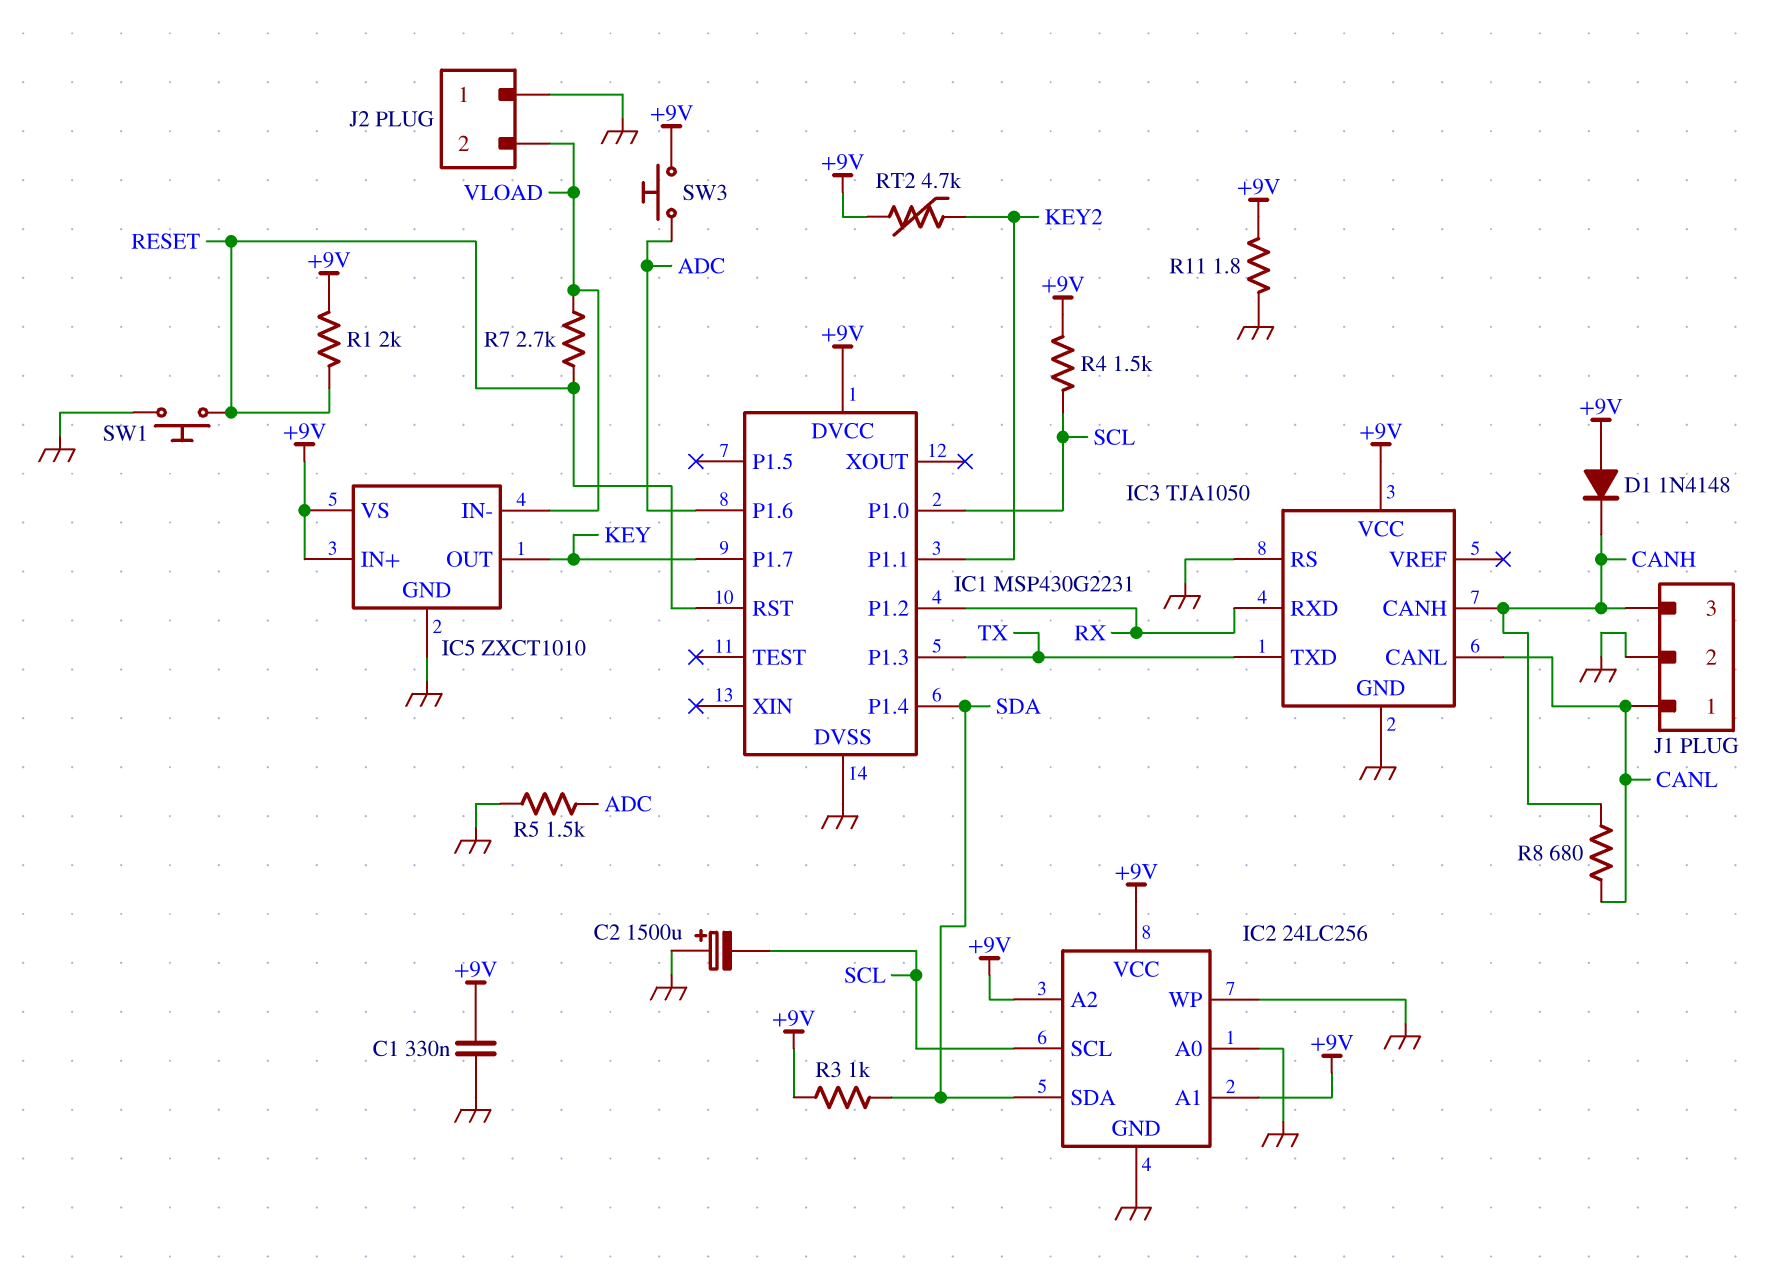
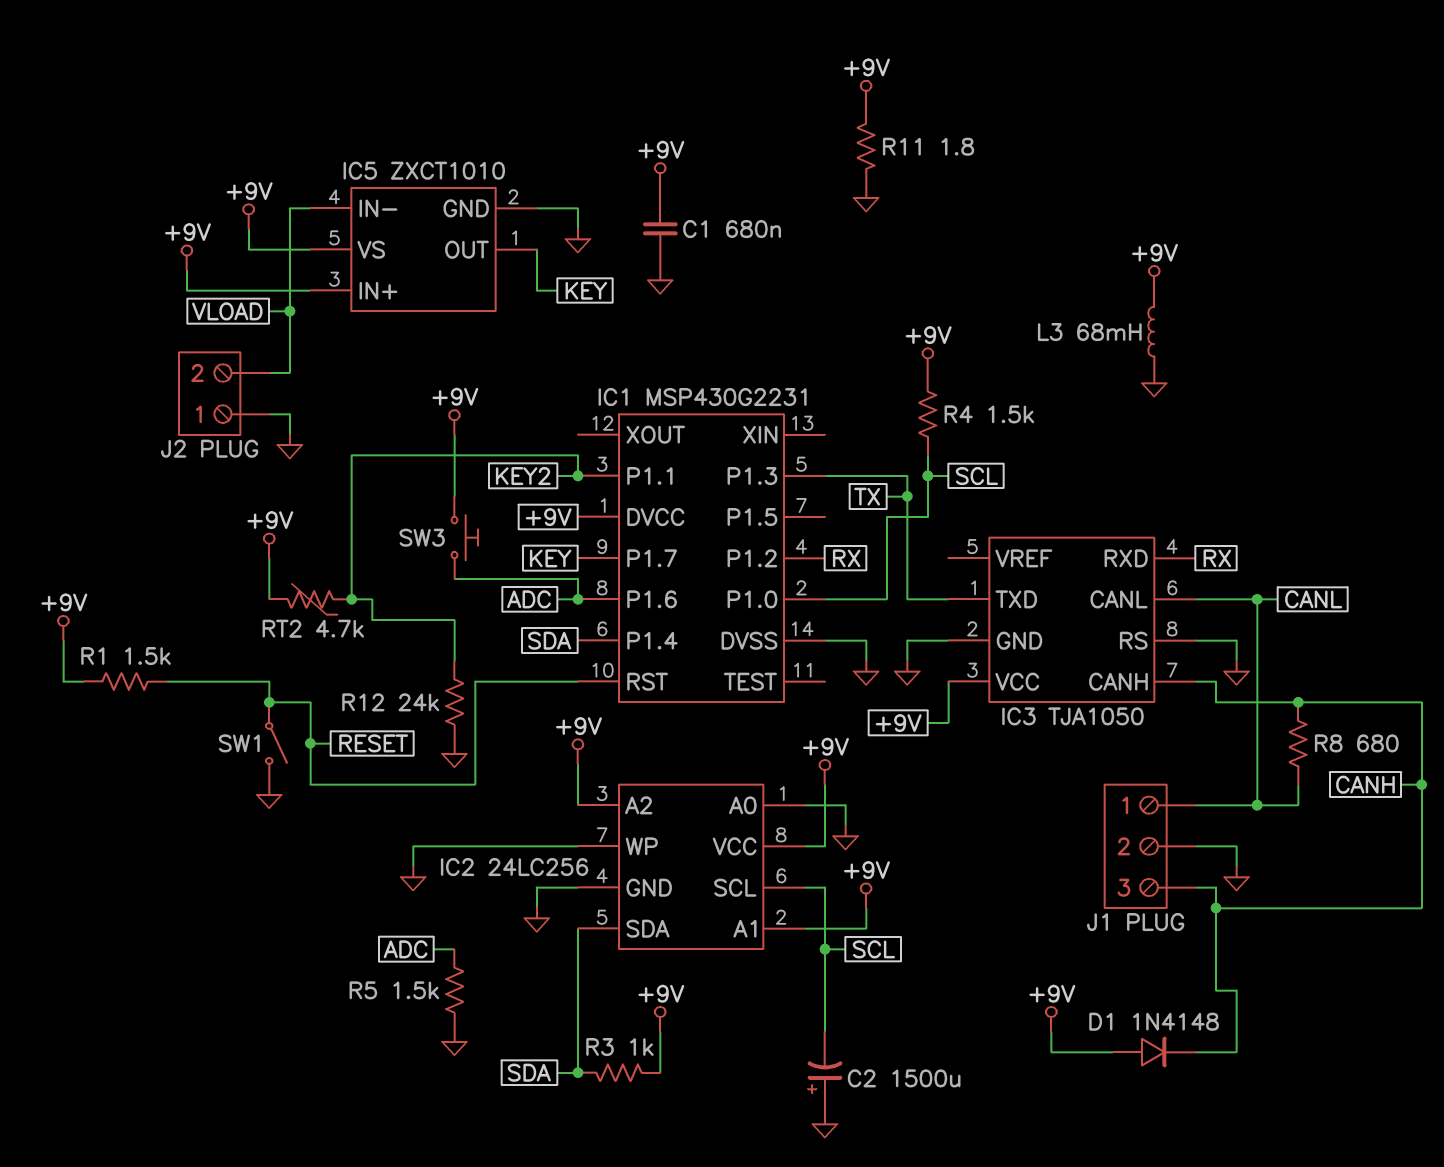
C1: 330nF (+9V, GND) -> 680nF (+9V, GND)
L3: none -> 68mH (+9V, GND)
R1: 2k (+9V, RESET) -> 1.5k (+9V, RESET)
R7: 2.7k (RESET, VLOAD) -> none
R12: none -> 24k (GND, KEY2)
SW1: button (GND, RESET) -> switch (GND, RESET)

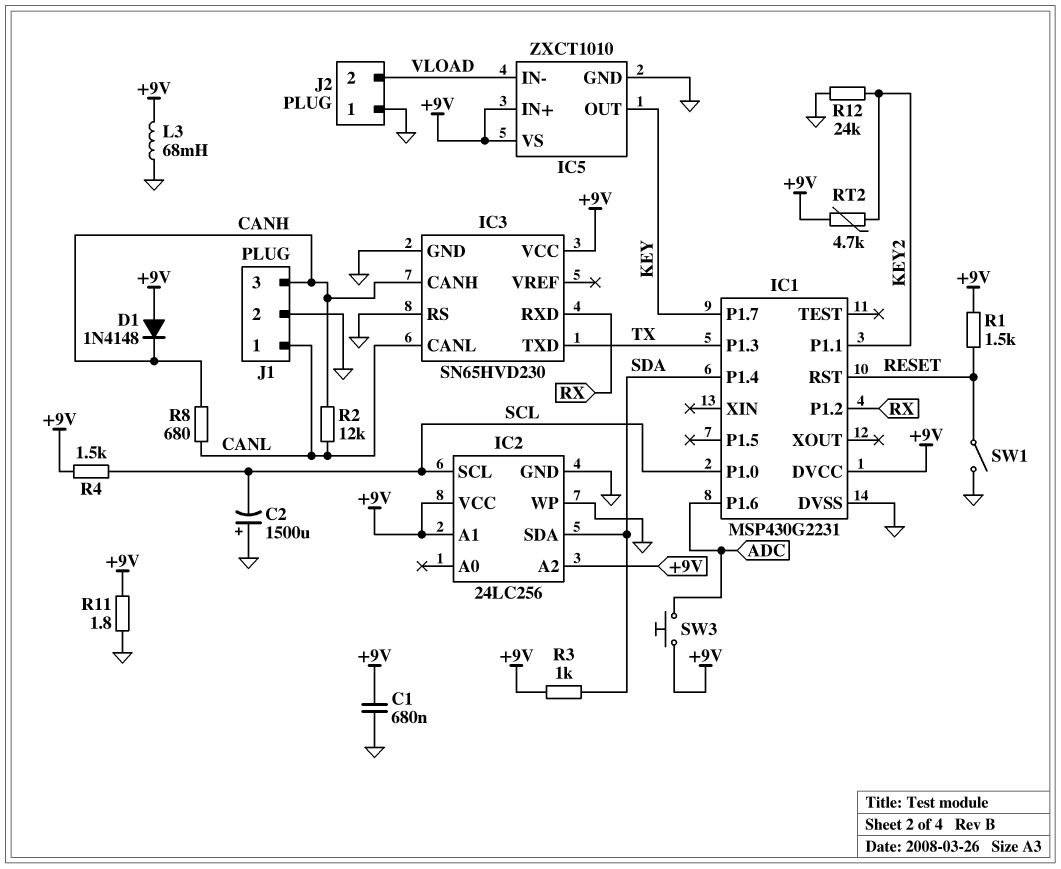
IC2 pin A0: GND -> none
IC3: TJA1050 -> SN65HVD230
R2: none -> 12k (CANH, CANL)
R5: 1.5k (ADC, GND) -> none

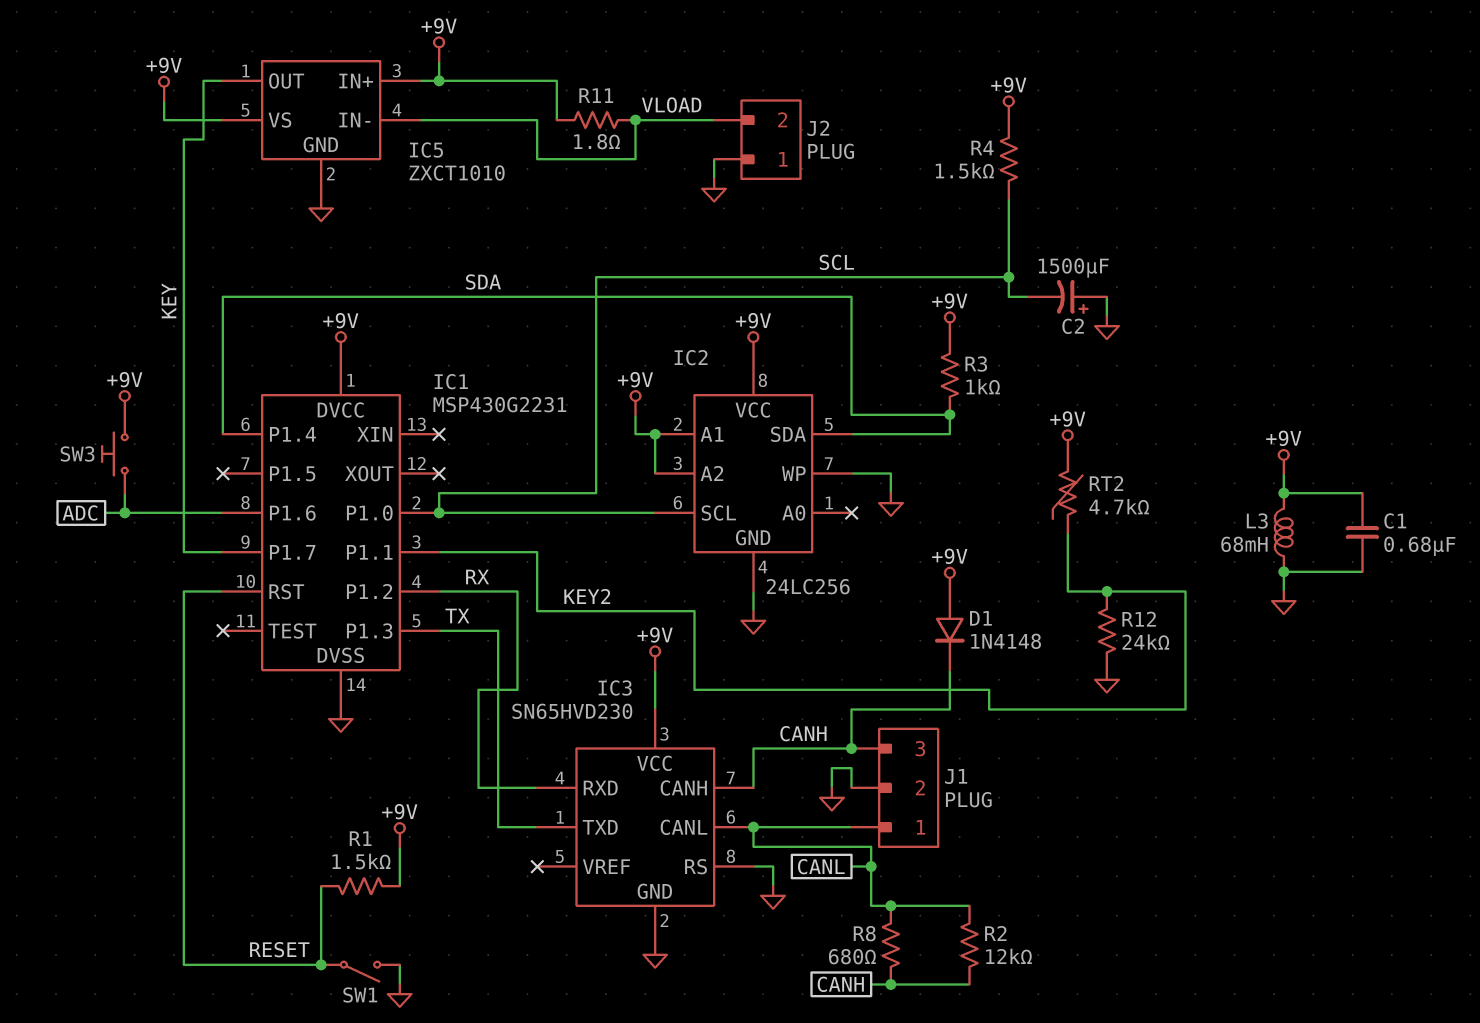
R11: 1.8 (+9V, GND) -> 1.8 (+9V, VLOAD)

